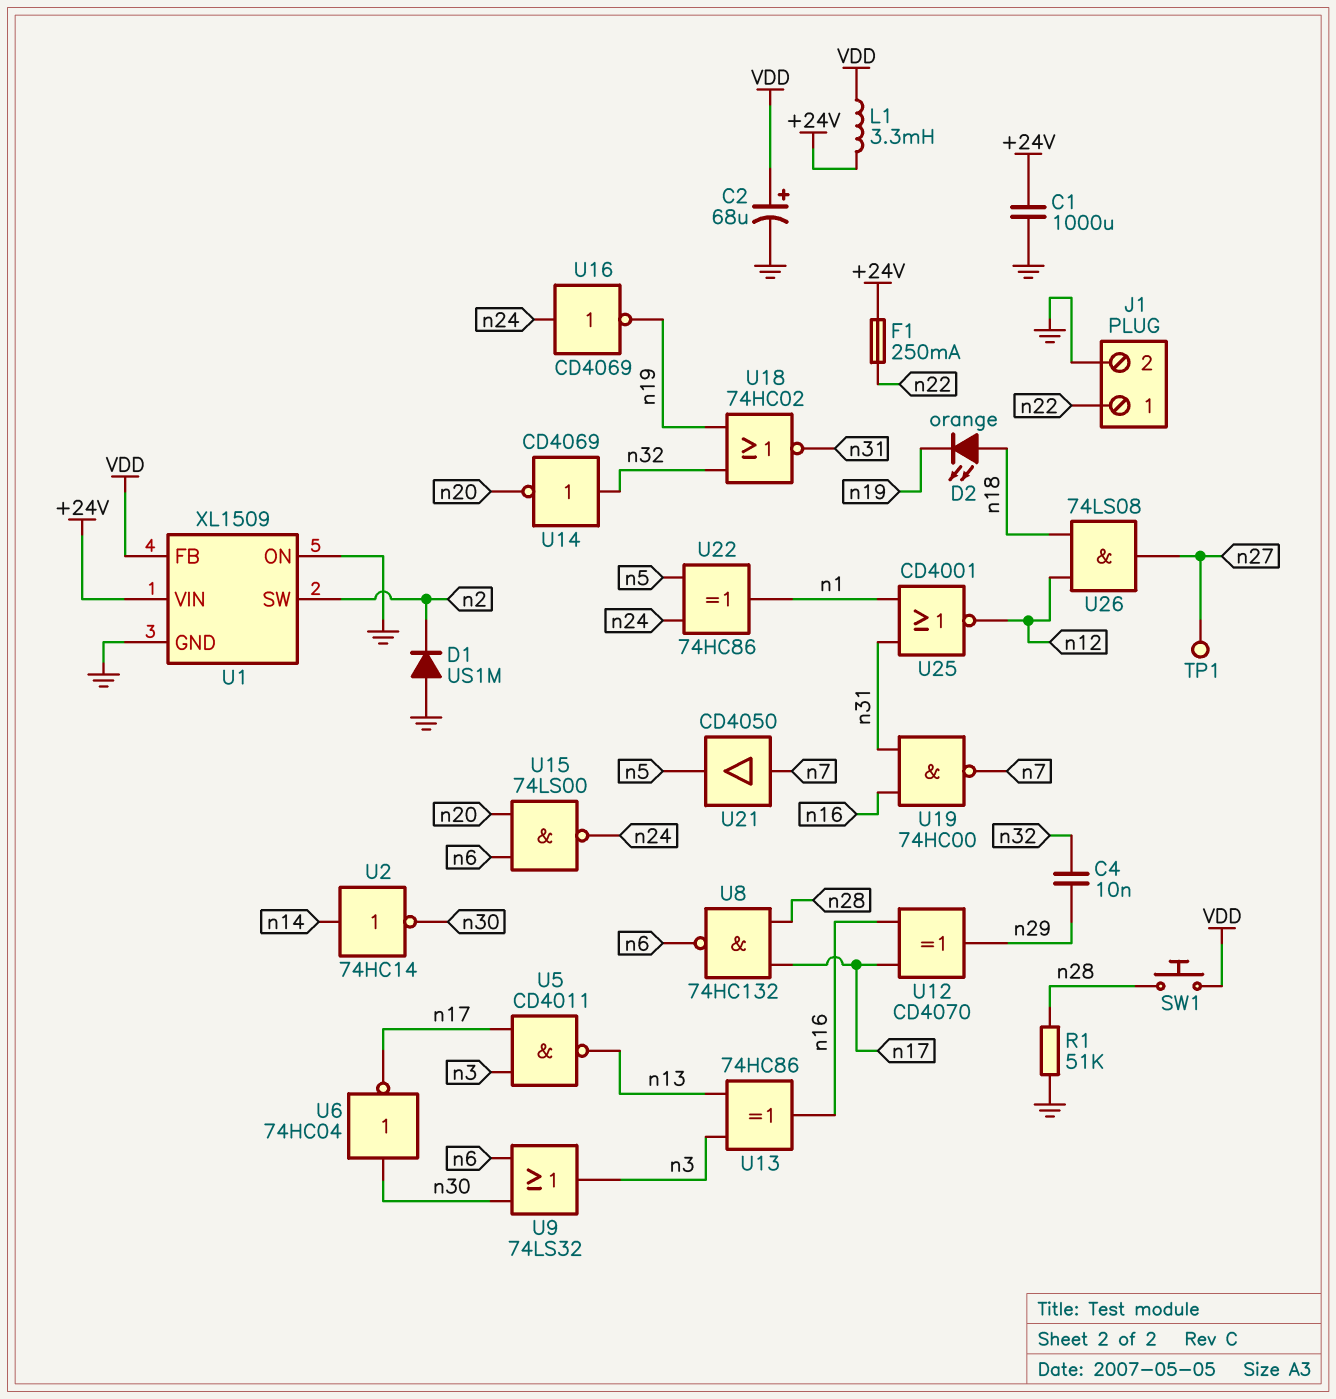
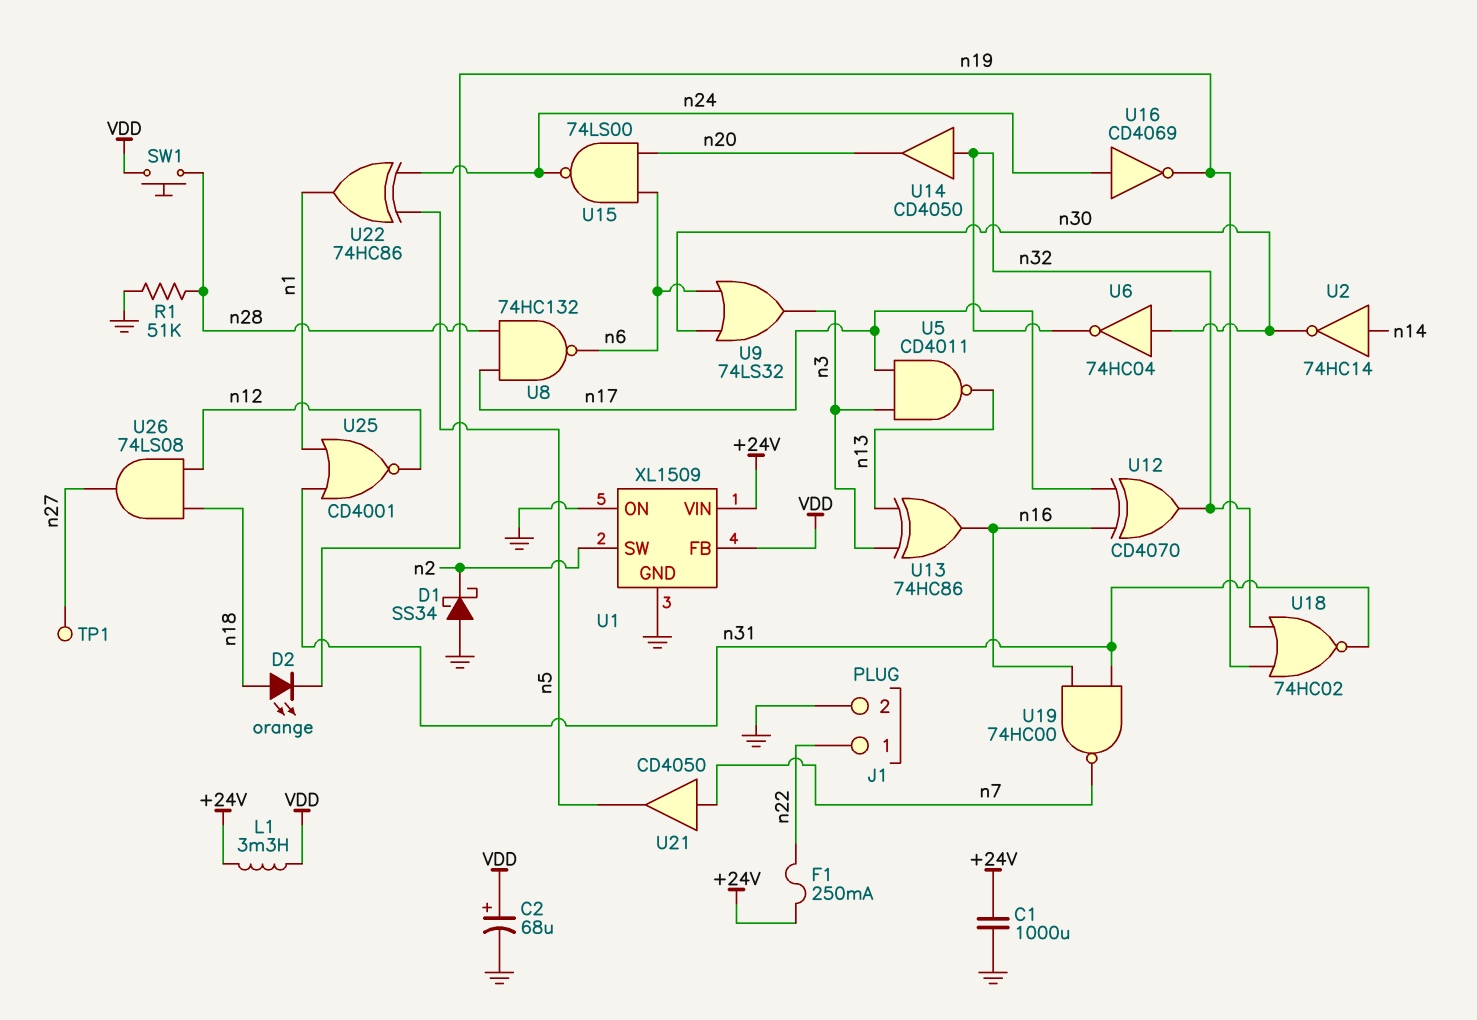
C4: 10nF (n29, n32) -> none
D1: diode US1M (A GND, K n2) -> schottky SS34 (A GND, K n2)
U6: NOT 74HC04 (in n30, out n17) -> NOT 74HC04 (in n30, out n32)
U12: XOR CD4070 (in n16, in n17, out n29) -> XOR CD4070 (in n16, in n17, out n32)
U14: NOT CD4069 (in n32, out n20) -> buffer CD4050 (in n32, out n20)

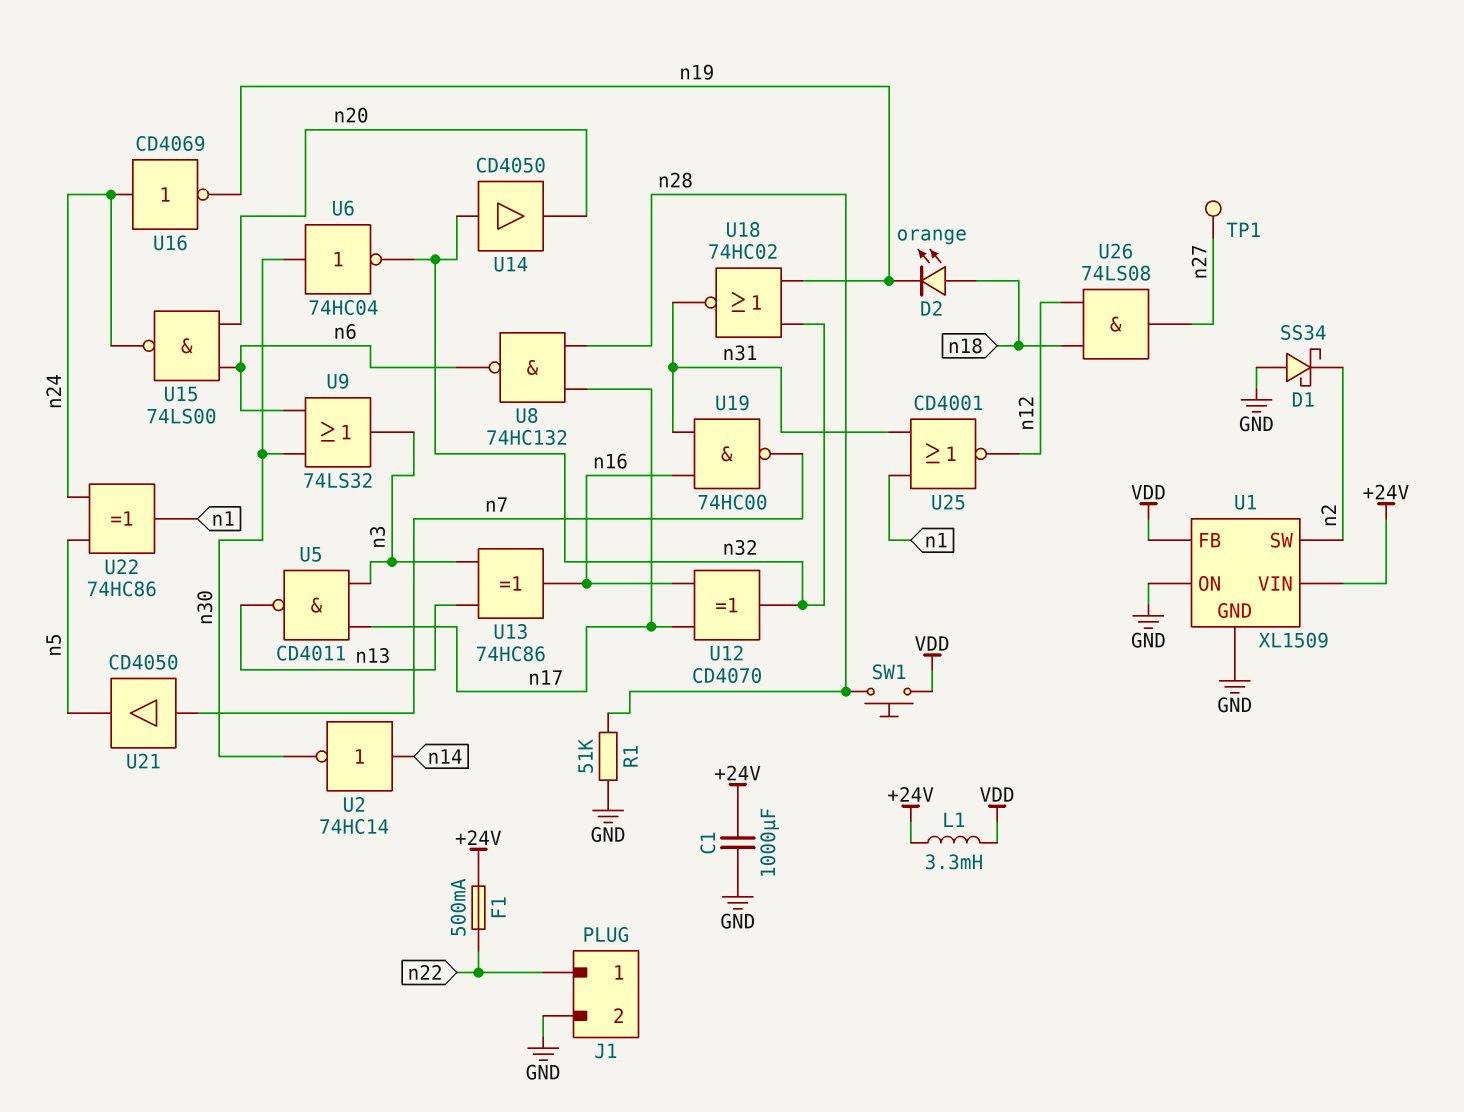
C2: 68uF (plus VDD, minus GND) -> none
F1: 250mA (+24V, n22) -> 500mA (+24V, n22)

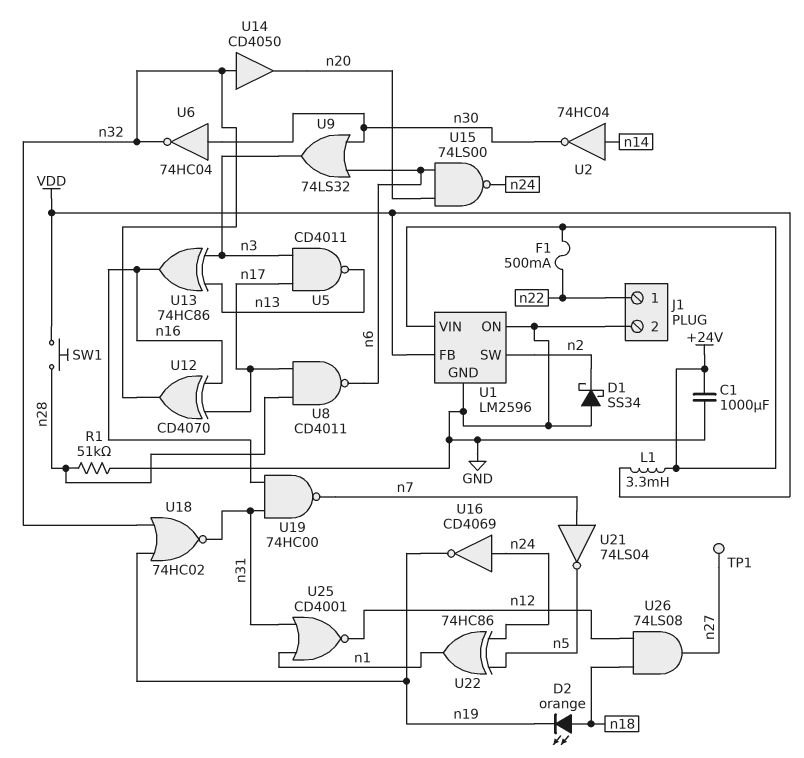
U1: XL1509 -> LM2596
U2: NOT 74HC14 (in n14, out n30) -> NOT 74HC04 (in n14, out n30)
U8: NAND 74HC132 (in n17, in n28, out n6) -> NAND CD4011 (in n17, in n28, out n6)
U21: buffer CD4050 (in n7, out n5) -> NOT 74LS04 (in n7, out n5)

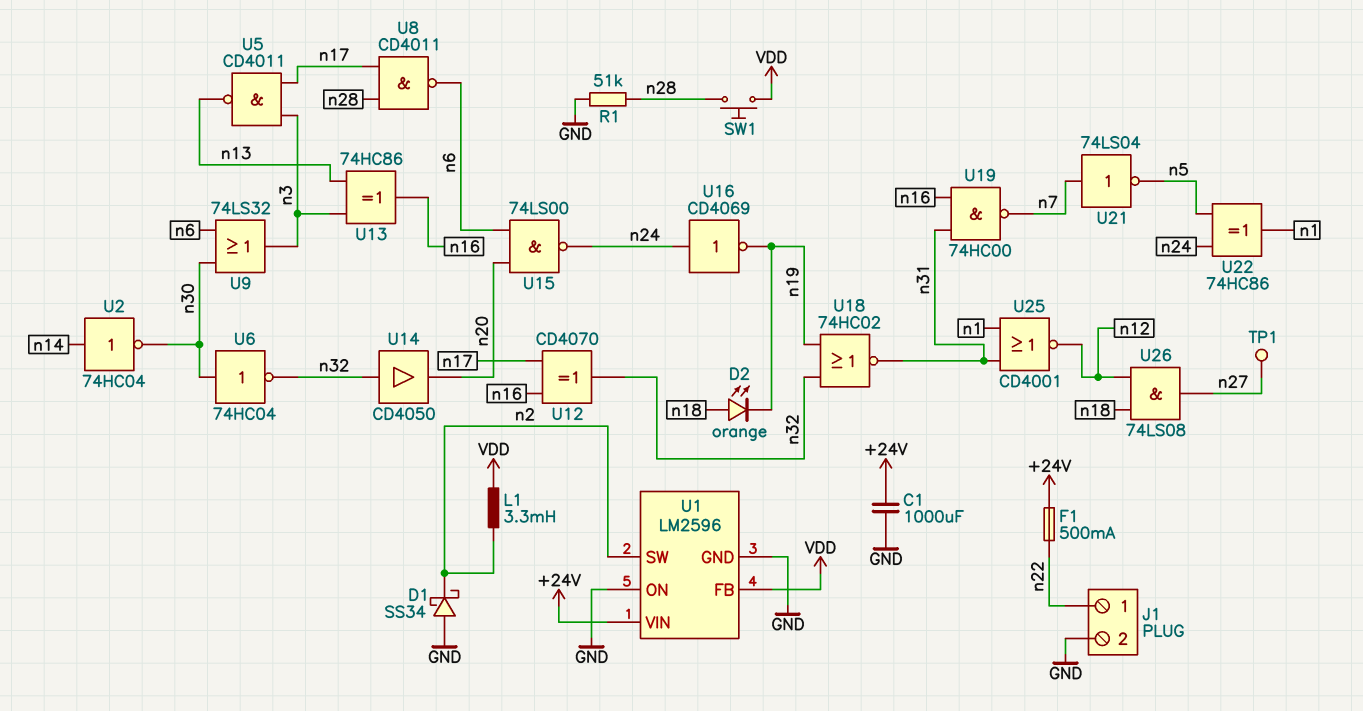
L1: 3.3mH (+24V, VDD) -> 3.3mH (VDD, n2)

